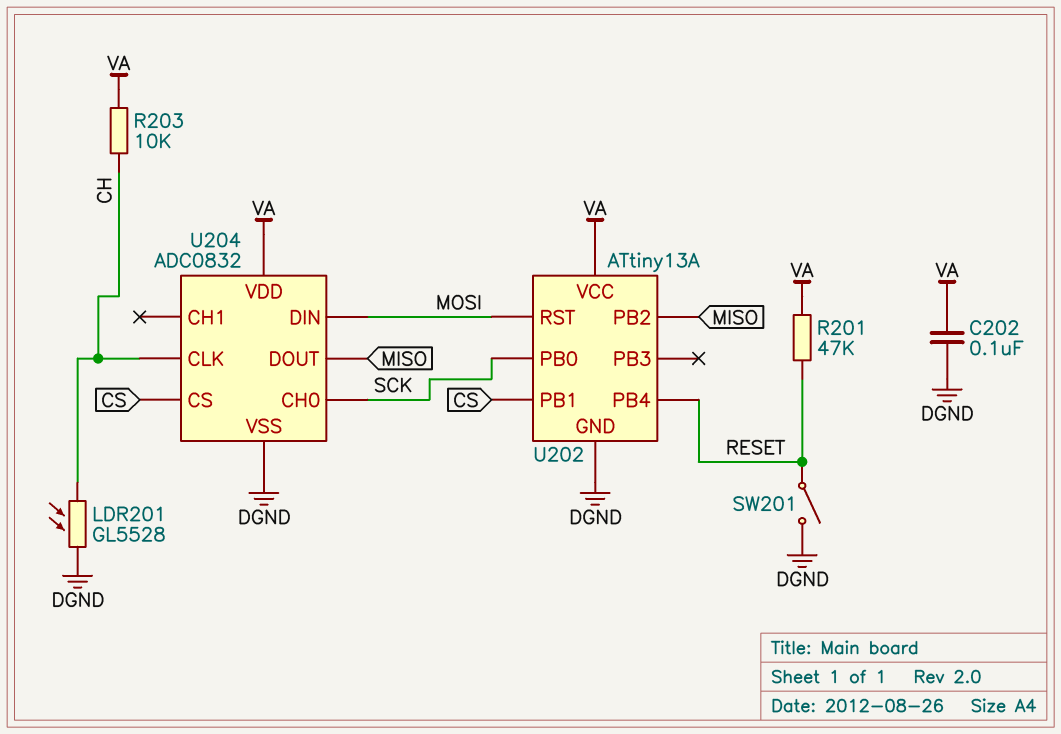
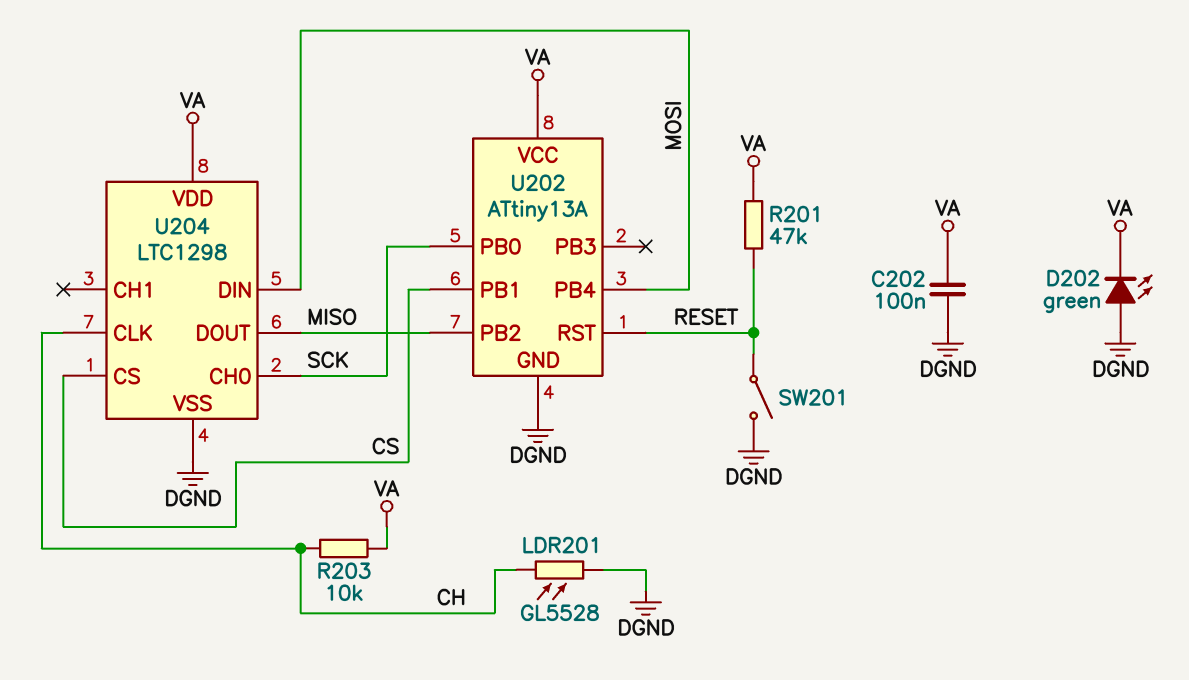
D202: none -> LED green (A DGND, K VA)
U202 pin PB4: RESET -> MOSI
U202 pin RST: MOSI -> RESET
U204: ADC0832 -> LTC1298

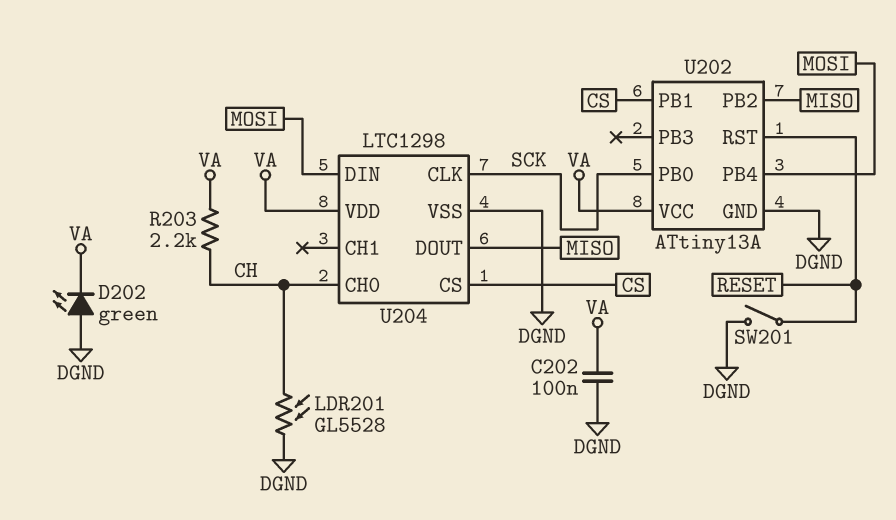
R201: 47k (RESET, VA) -> none
R203: 10k (CH, VA) -> 2.2k (CH, VA)
U204 pin CH0: SCK -> CH
U204 pin CLK: CH -> SCK

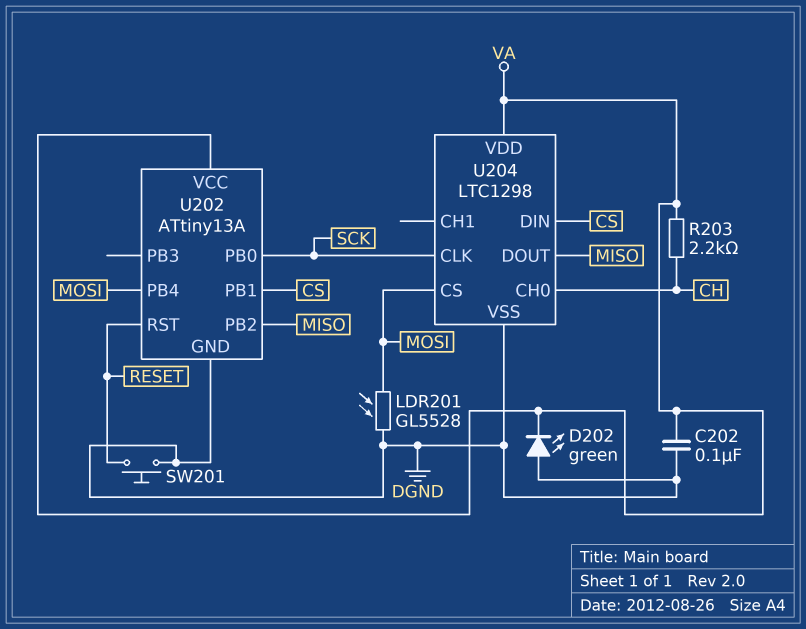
LDR201: GL5528 (CH, DGND) -> GL5528 (DGND, MOSI)
SW201: switch (DGND, RESET) -> button (DGND, RESET)
U204 pin CS: CS -> MOSI
U204 pin DIN: MOSI -> CS

